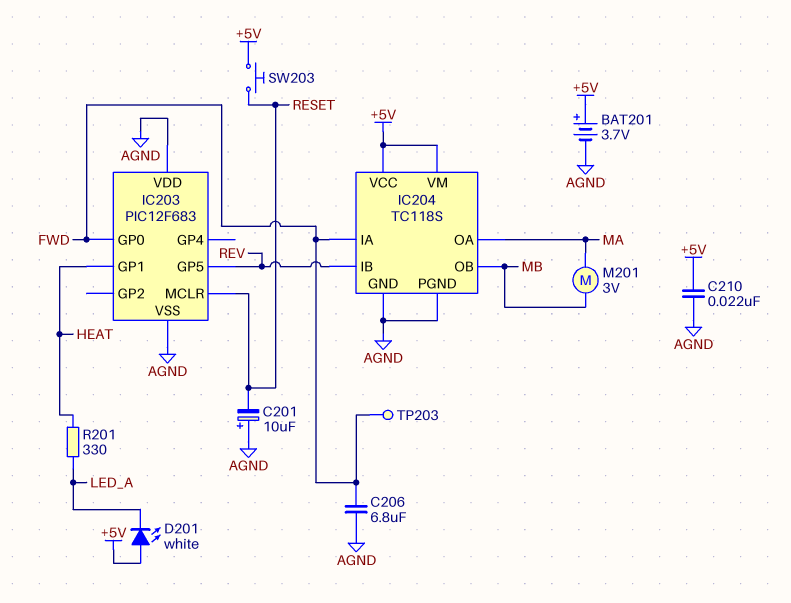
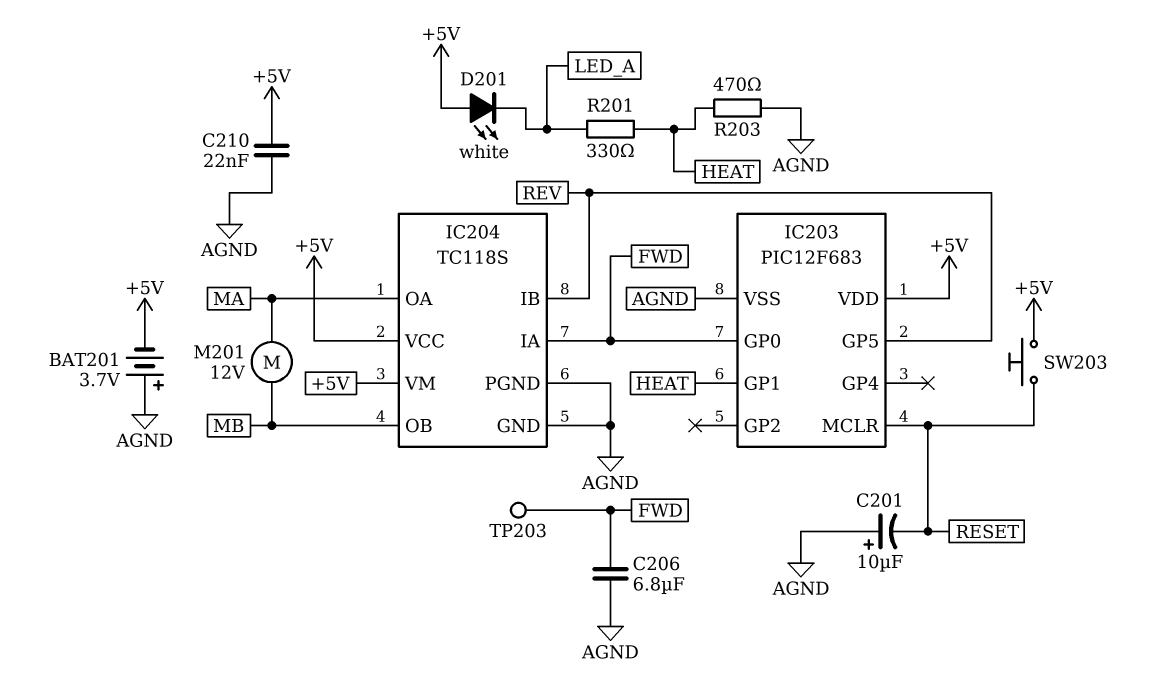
BAT201: 3.7V (plus +5V, minus AGND) -> 3.7V (plus AGND, minus +5V)
IC203 pin VDD: AGND -> +5V
M201: motor 3V (MA, MB) -> motor 12V (MA, MB)
R203: none -> 470 (AGND, HEAT)

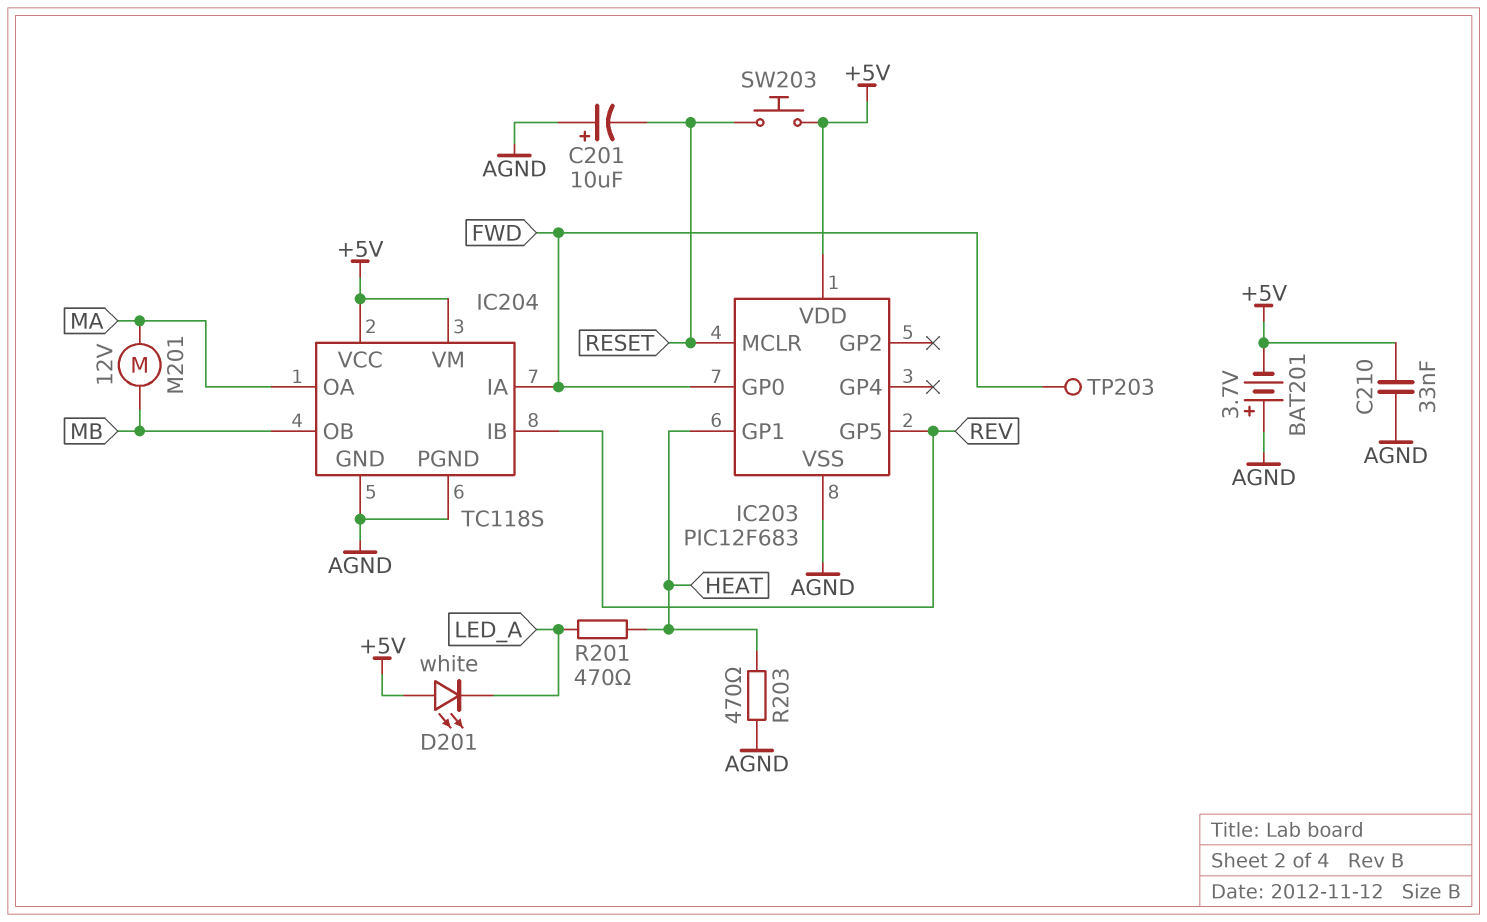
C206: 6.8uF (AGND, FWD) -> none
C210: 22nF (+5V, AGND) -> 33nF (+5V, AGND)
R201: 330 (HEAT, LED_A) -> 470 (HEAT, LED_A)

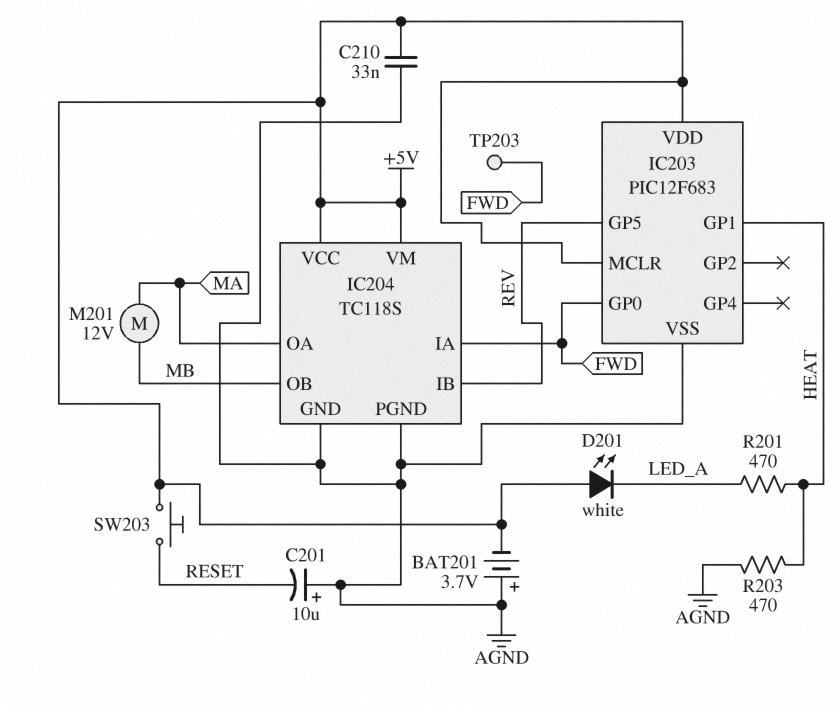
IC203 pin MCLR: RESET -> +5V

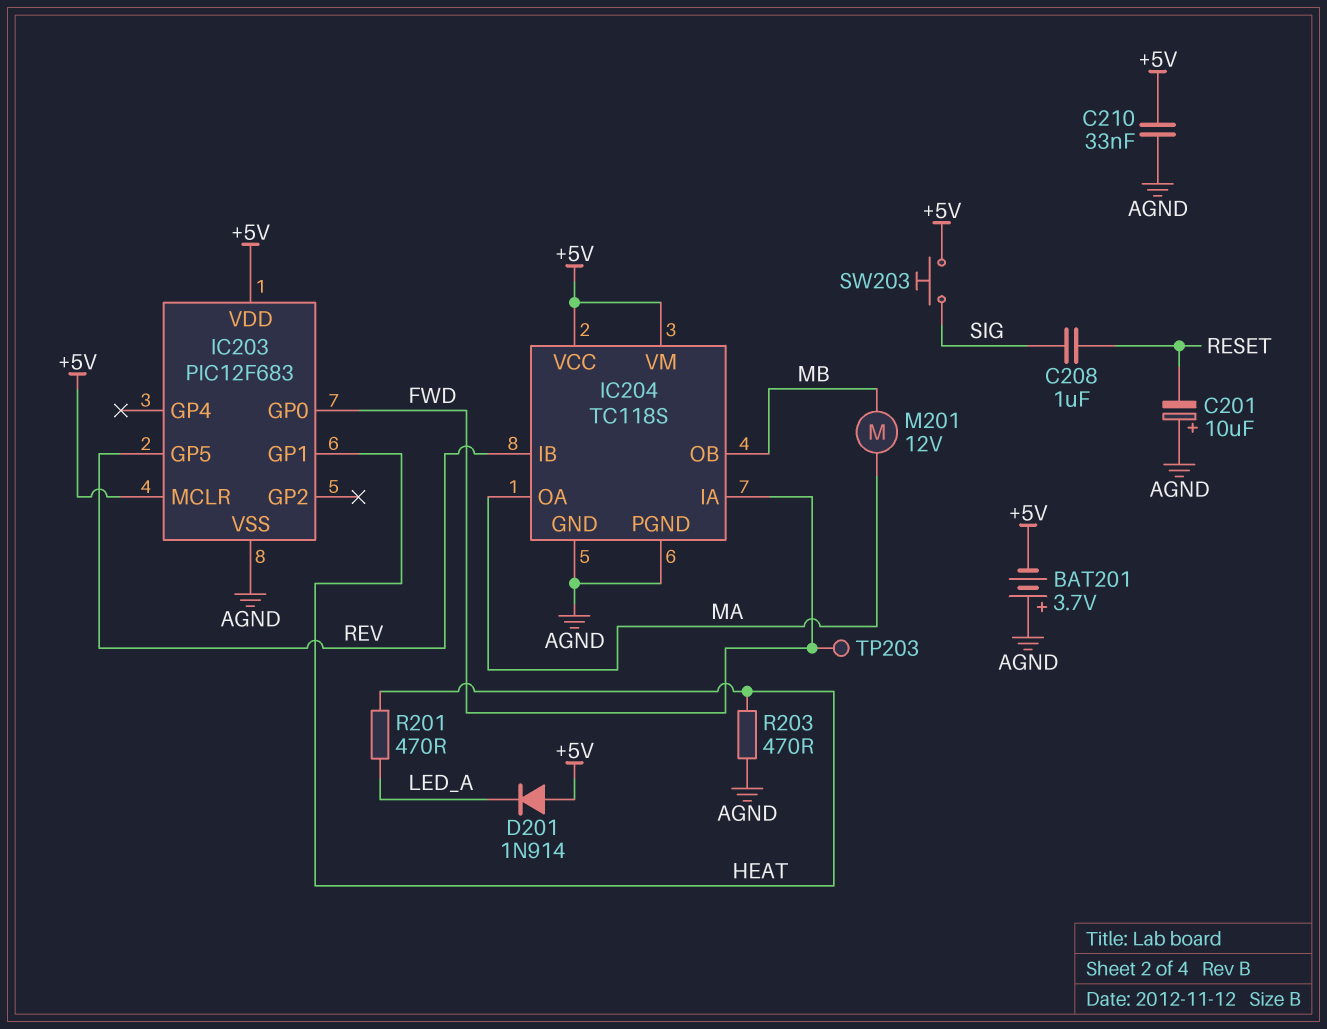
C208: none -> 1uF (RESET, SIG)
D201: LED white (A +5V, K LED_A) -> diode 1N914 (A +5V, K LED_A)
SW203: button (+5V, RESET) -> button (+5V, SIG)

